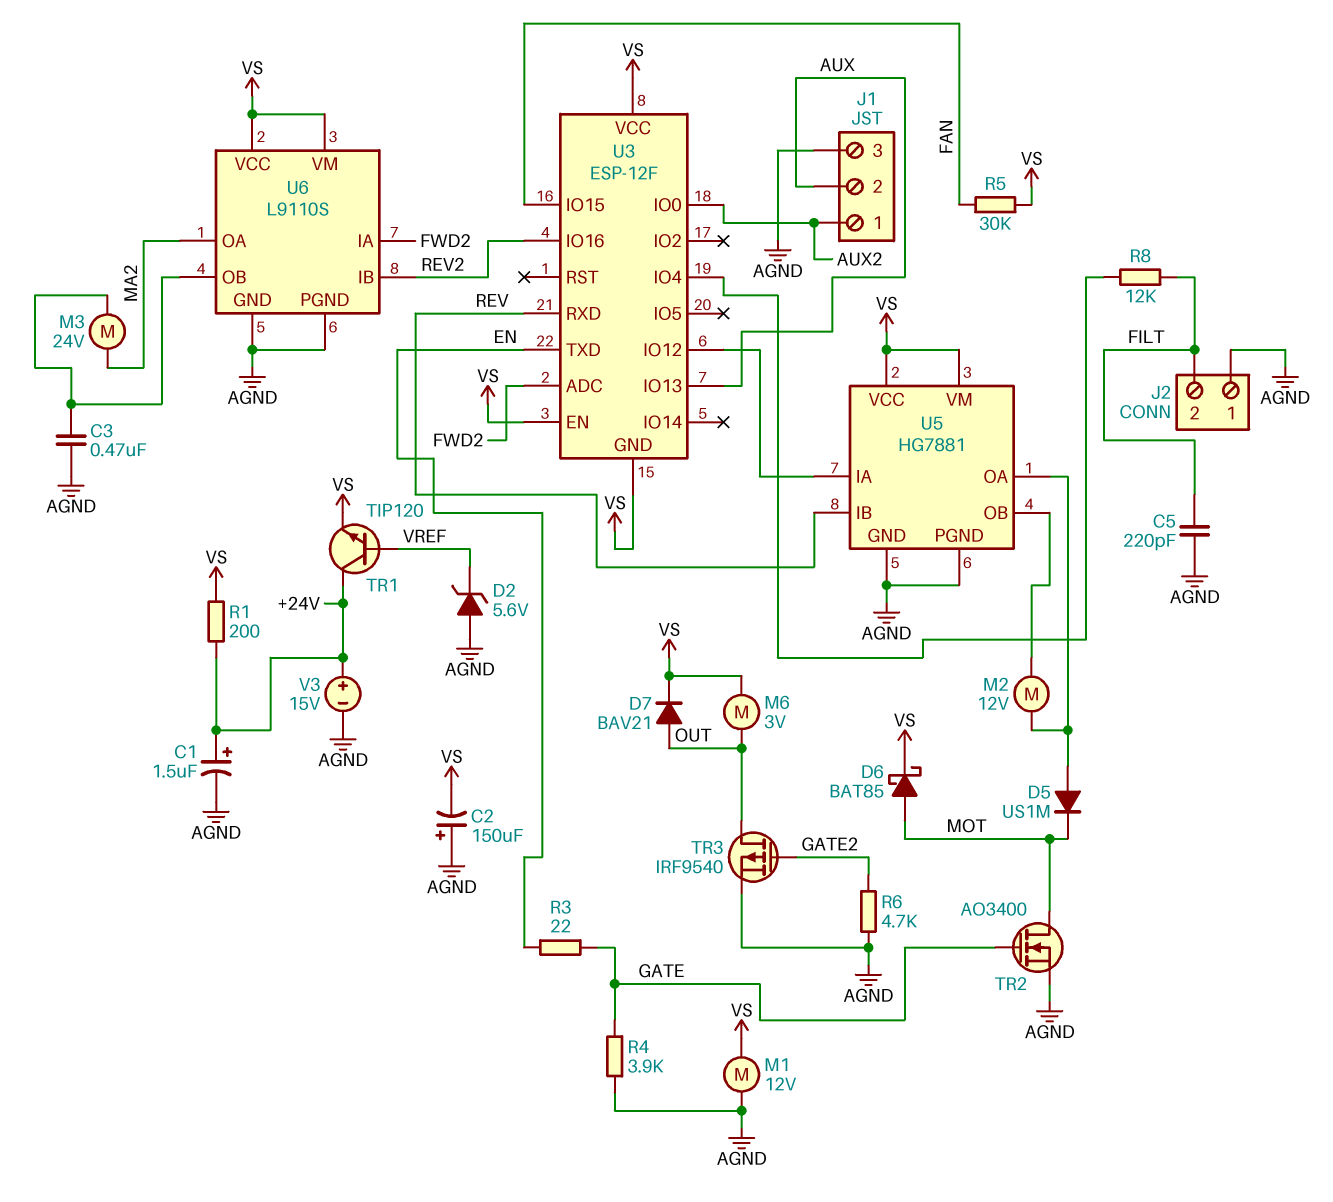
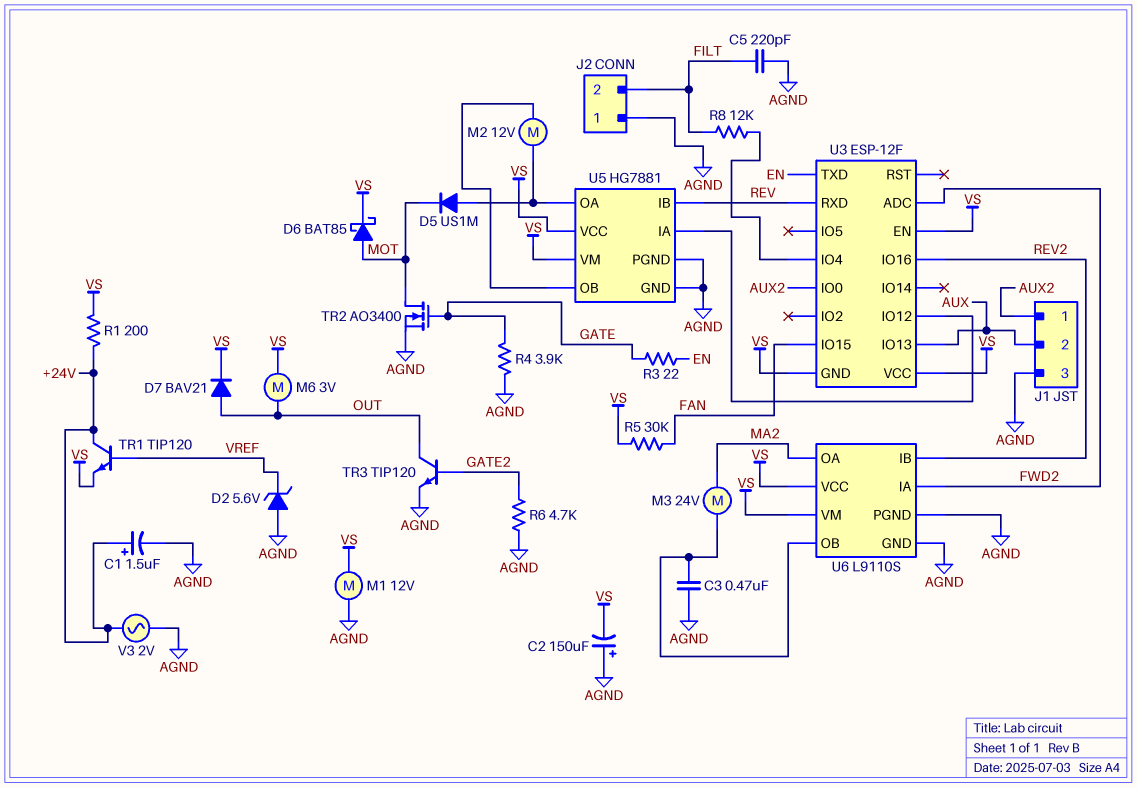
TR3: PMOS IRF9540 (G GATE2, D OUT, S AGND) -> NPN TIP120 (B GATE2, C OUT, E AGND)
V3: 15V (plus +24V, minus AGND) -> AC 2V (+24V, AGND)

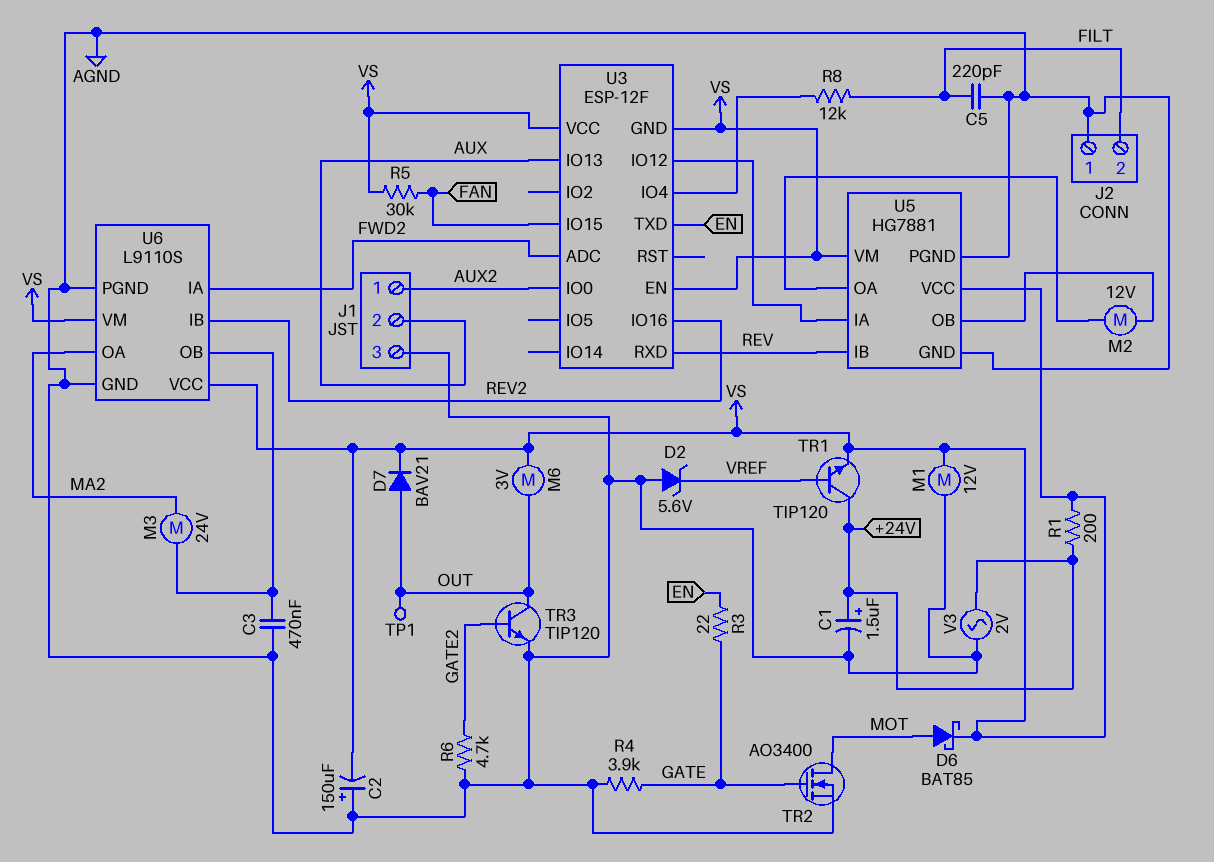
D5: diode US1M (A U5/OA, K MOT) -> none
TP1: none -> test point (OUT)

